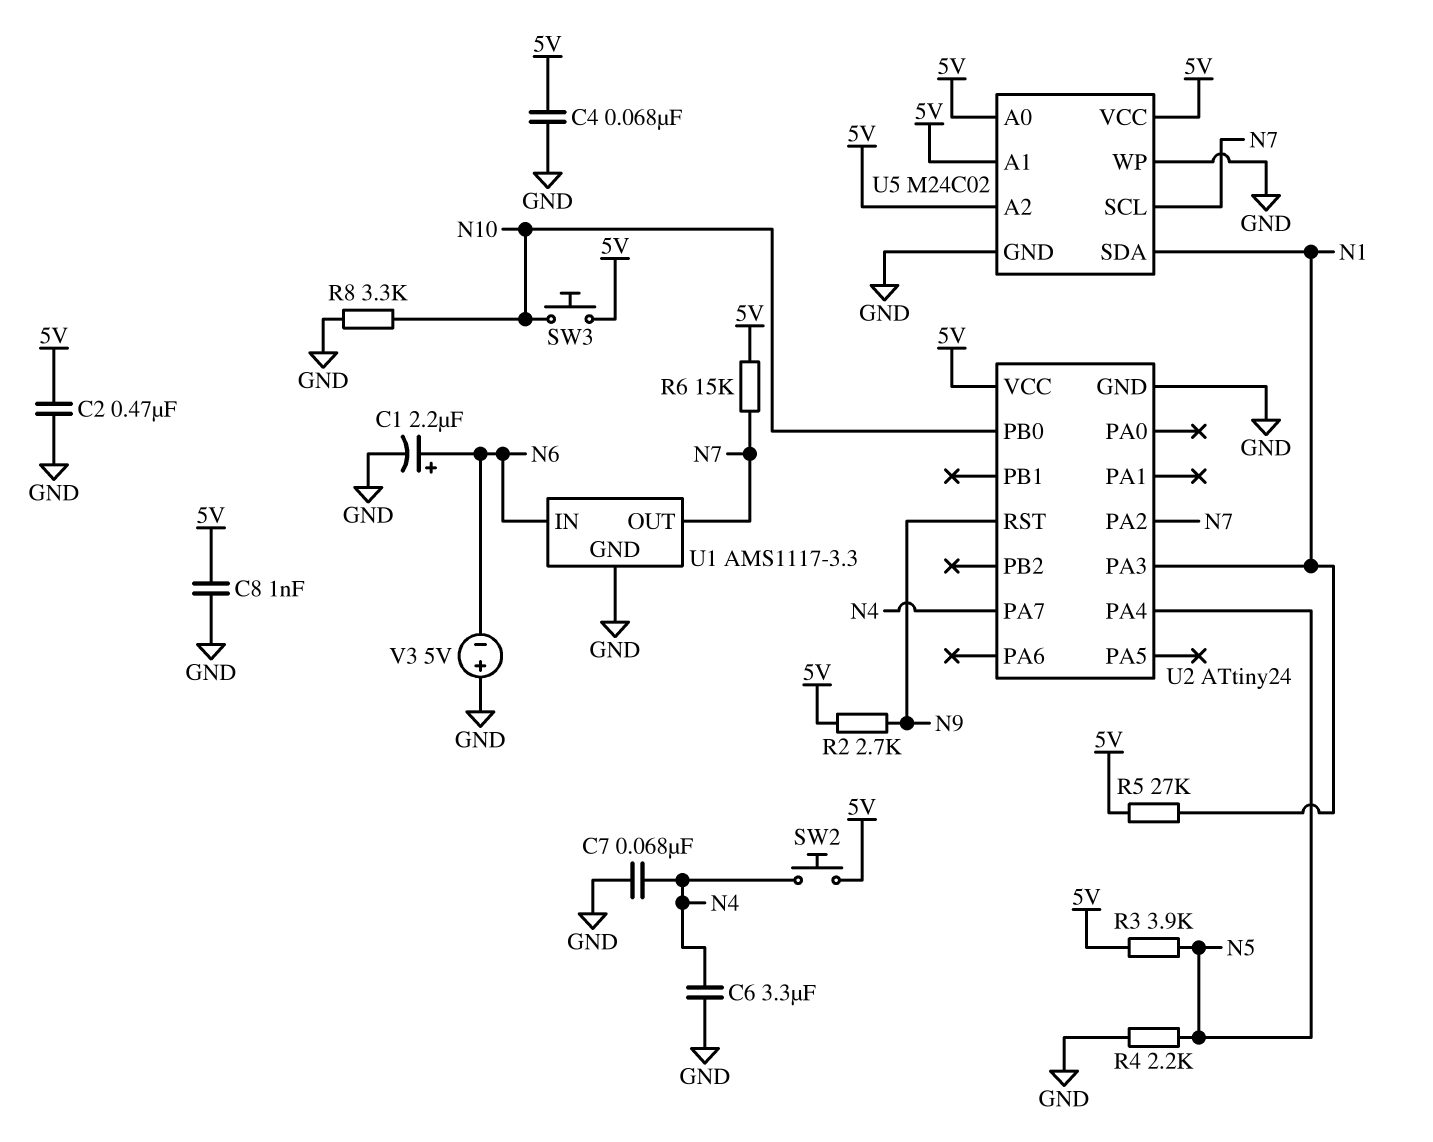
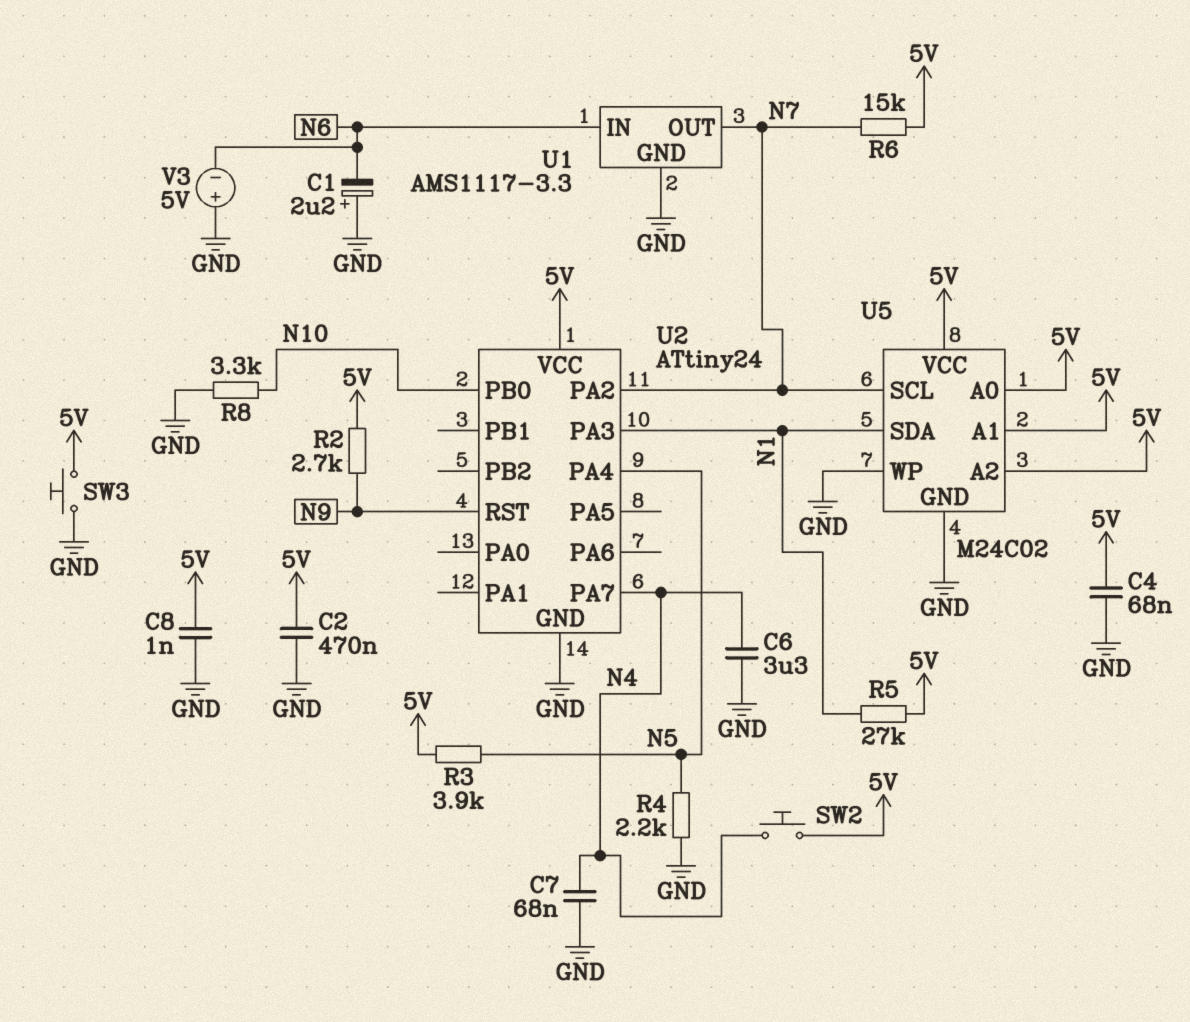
C1: 2.2uF (plus N6, minus GND) -> 2.2uF (plus GND, minus N6)
SW3: button (5V, N10) -> button (5V, GND)

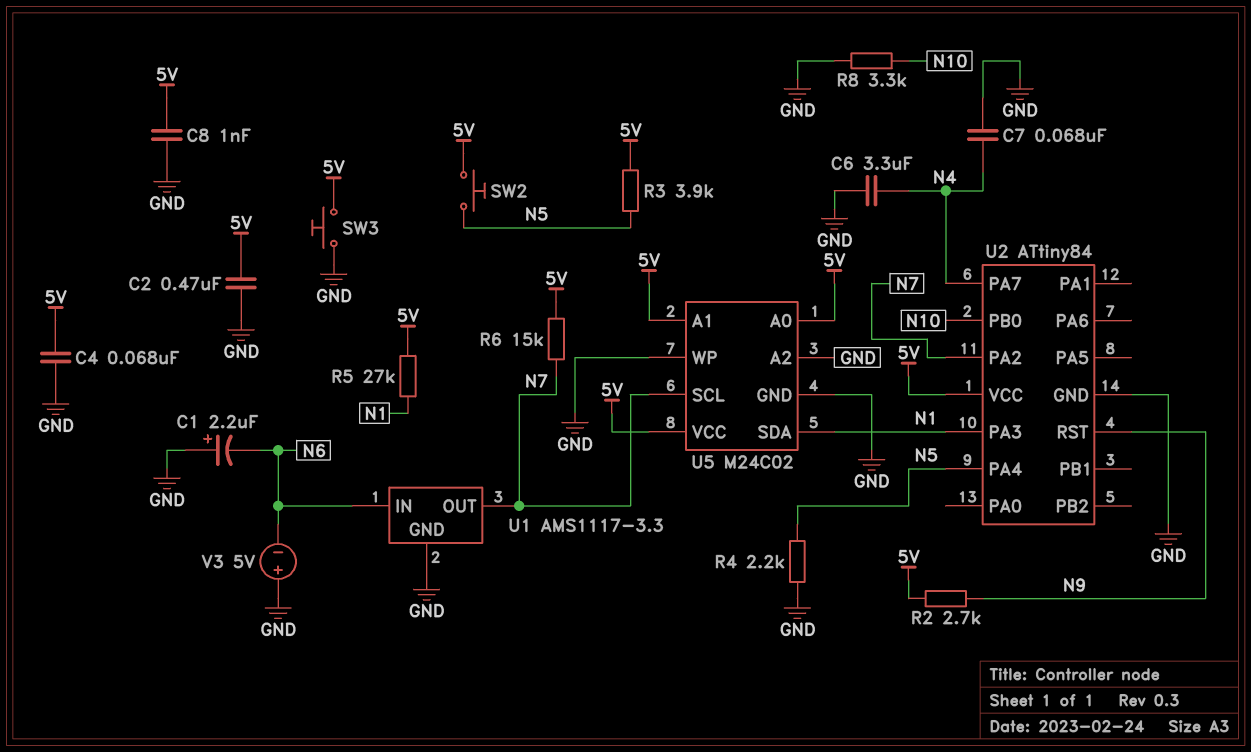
SW2: button (5V, N4) -> button (5V, N5)
U2: ATtiny24 -> ATtiny84
U5 pin A2: 5V -> GND

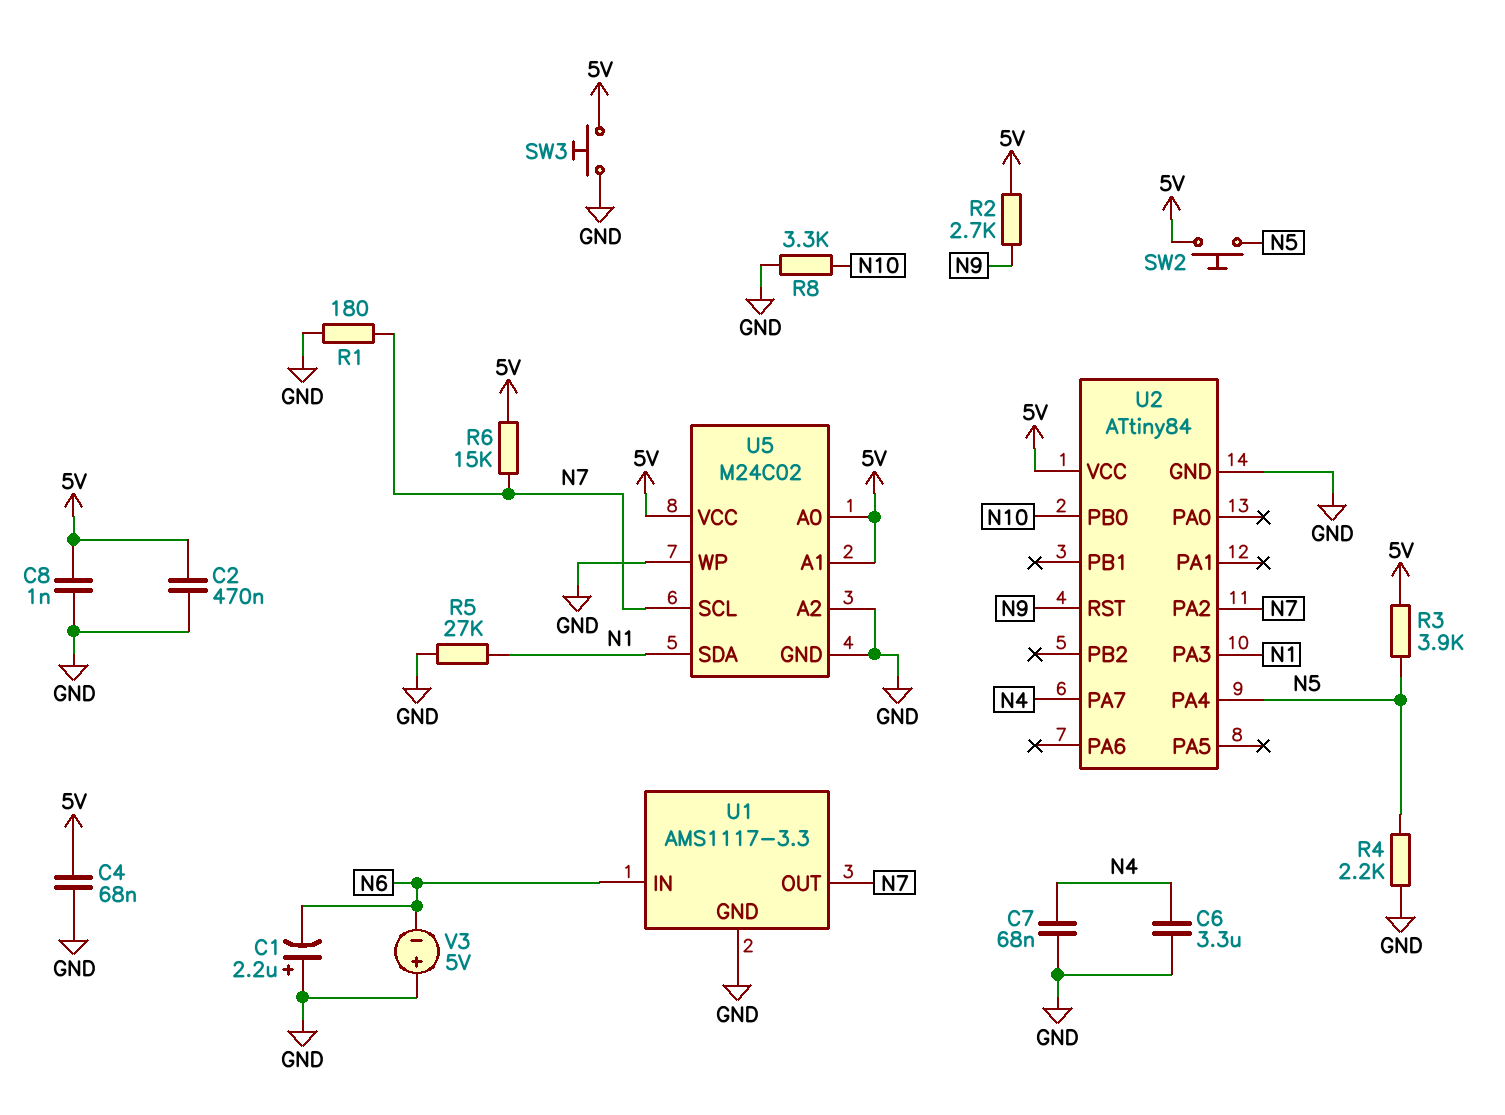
R1: none -> 180 (GND, N7)
R5: 27k (5V, N1) -> 27k (GND, N1)

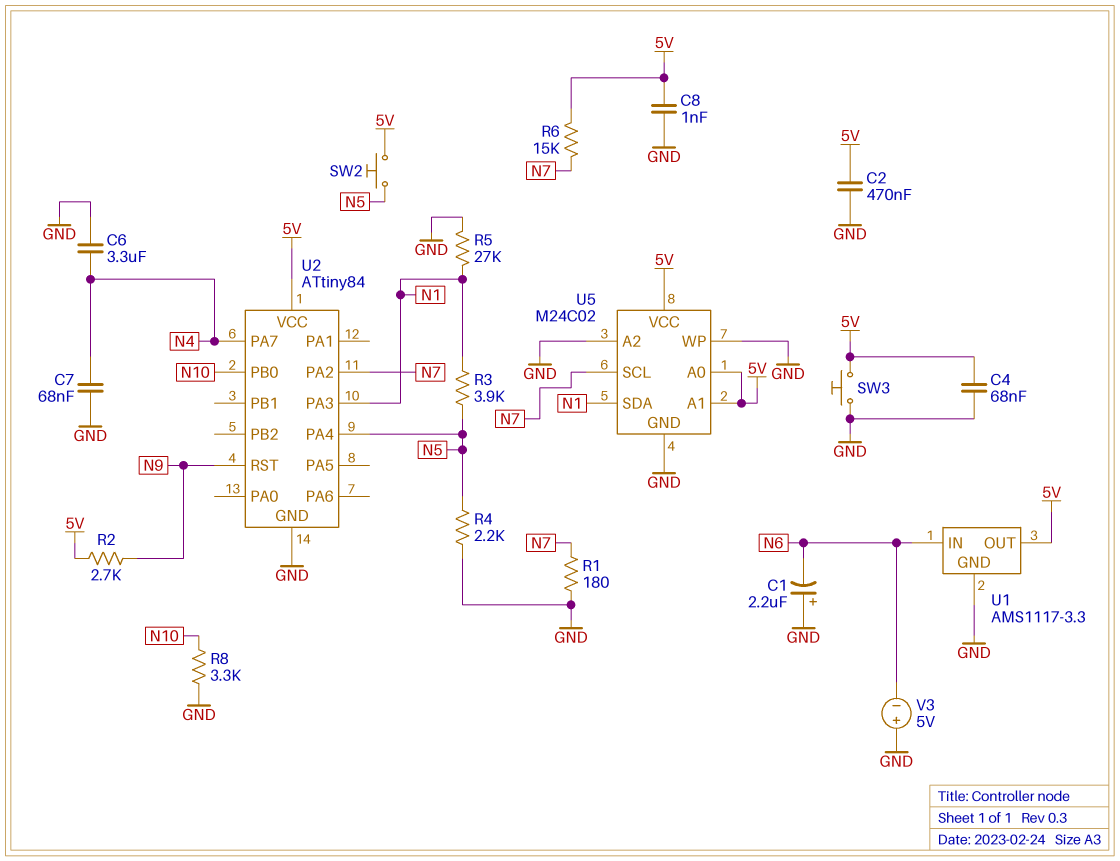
R3: 3.9k (5V, N5) -> 3.9k (N1, N5)
U1 pin OUT: N7 -> 5V

